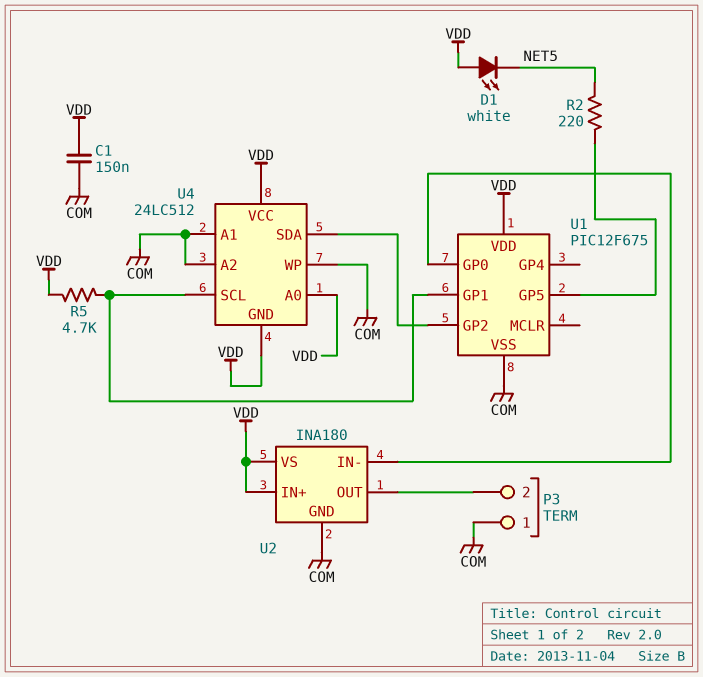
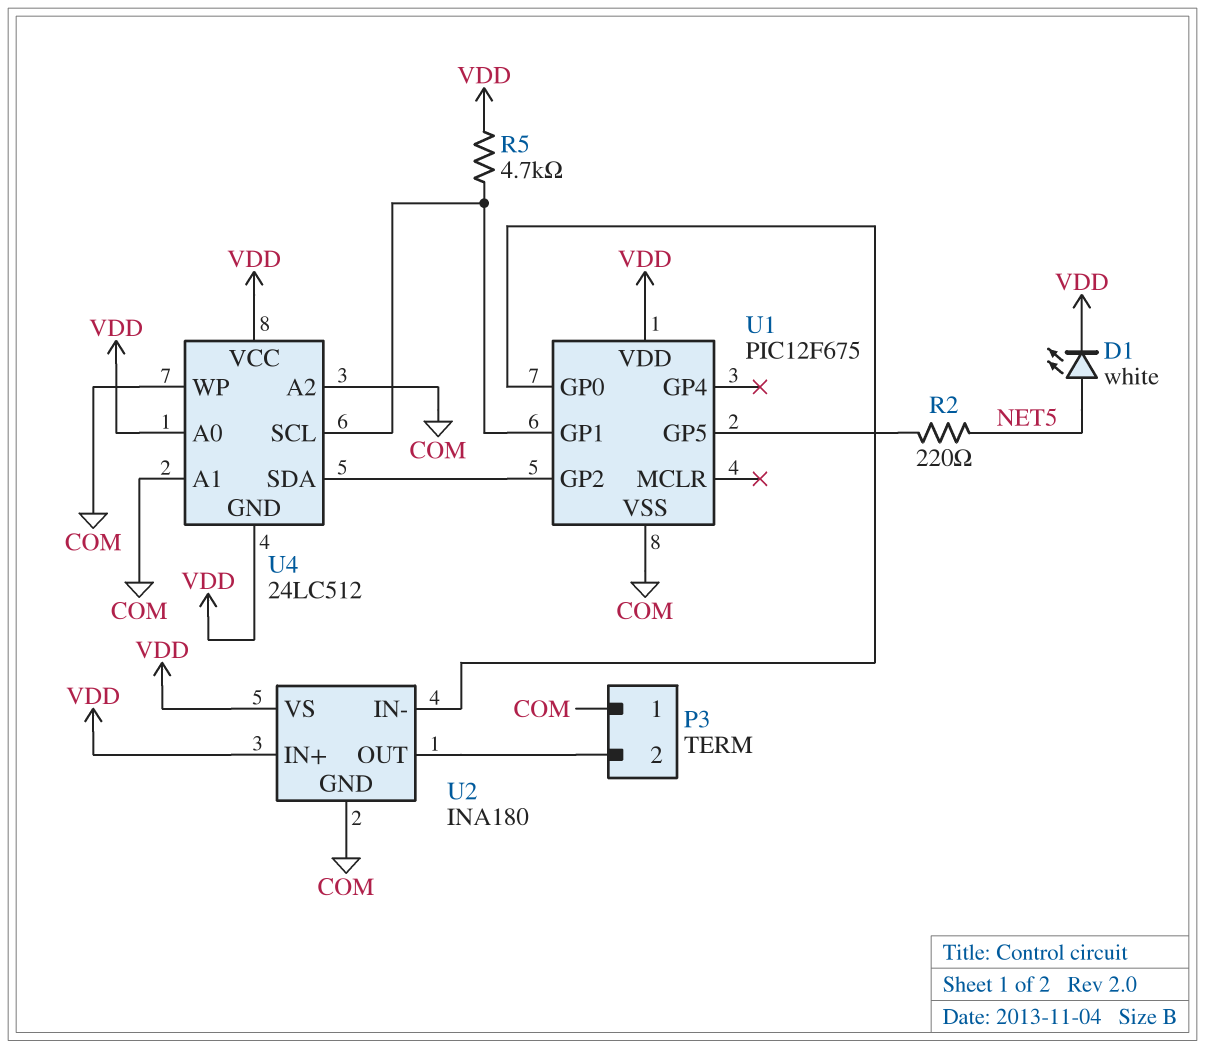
C1: 150nF (COM, VDD) -> none
D1: LED white (A VDD, K NET5) -> LED white (A NET5, K VDD)

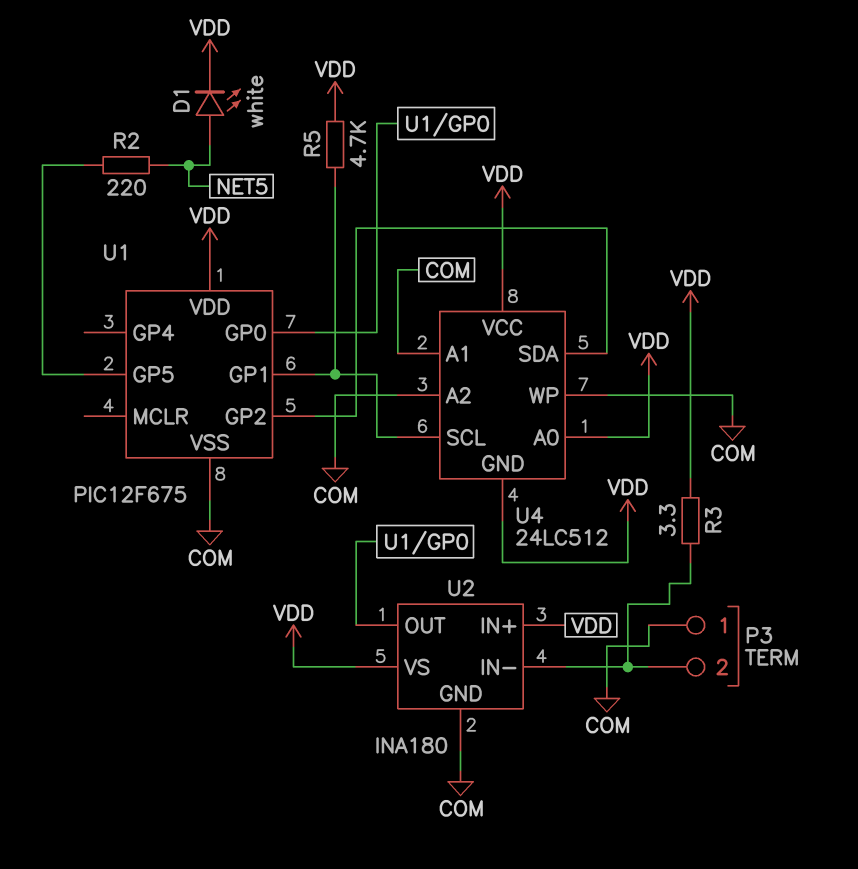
R3: none -> 3.3 (P3/2, VDD)
U2 pin IN-: U1/GP0 -> P3/2
U2 pin OUT: P3/2 -> U1/GP0

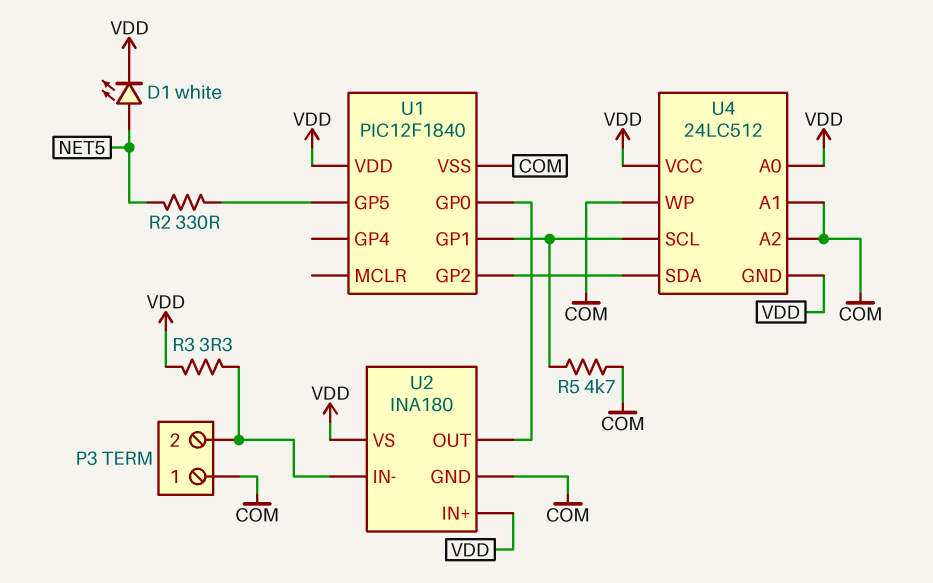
R2: 220 (NET5, U1/GP5) -> 330 (NET5, U1/GP5)
R5: 4.7k (U1/GP1, VDD) -> 4.7k (COM, U1/GP1)
U1: PIC12F675 -> PIC12F1840

